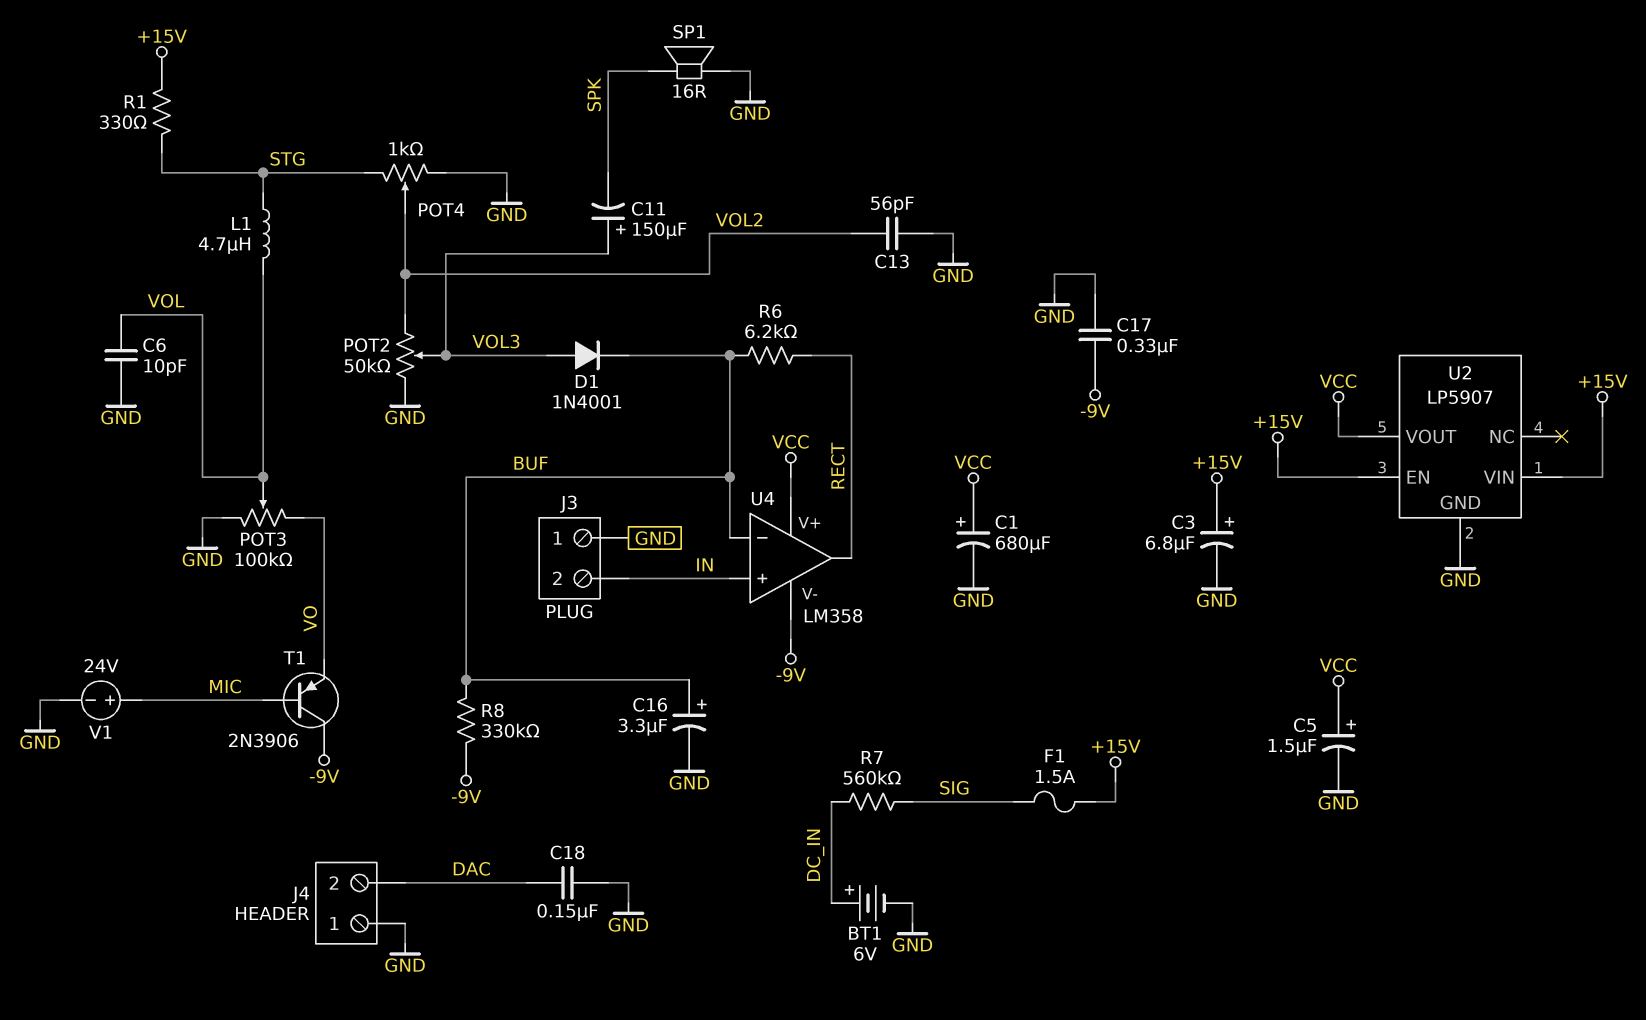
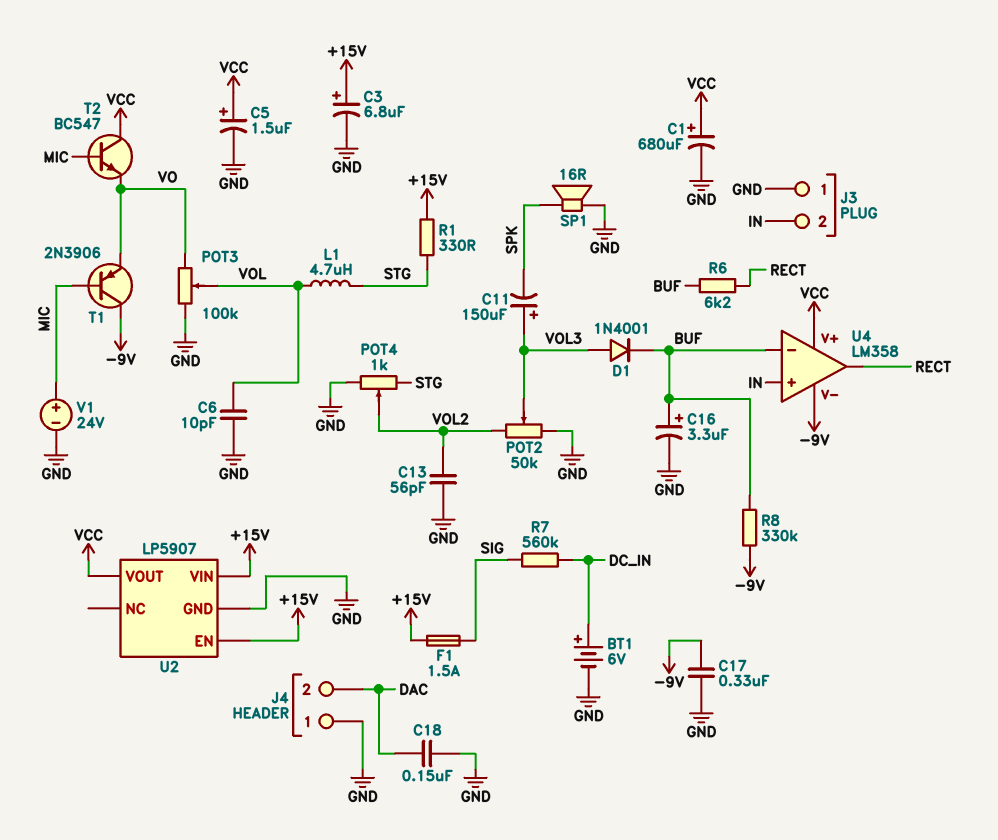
T2: none -> NPN BC547 (B MIC, C VCC, E VO)

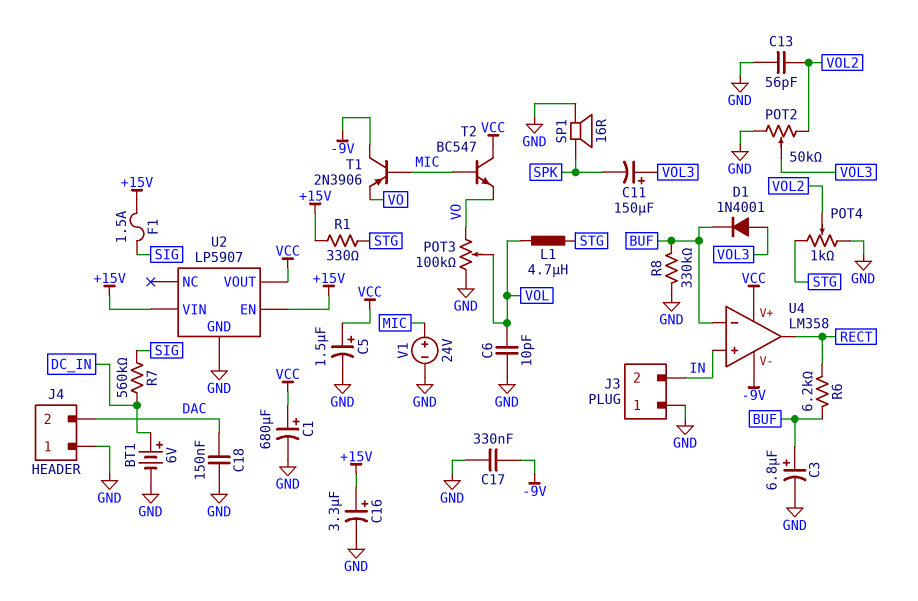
C3: 6.8uF (plus +15V, minus GND) -> 6.8uF (plus BUF, minus GND)
C16: 3.3uF (plus BUF, minus GND) -> 3.3uF (plus +15V, minus GND)
R8: 330k (-9V, BUF) -> 330k (BUF, GND)

